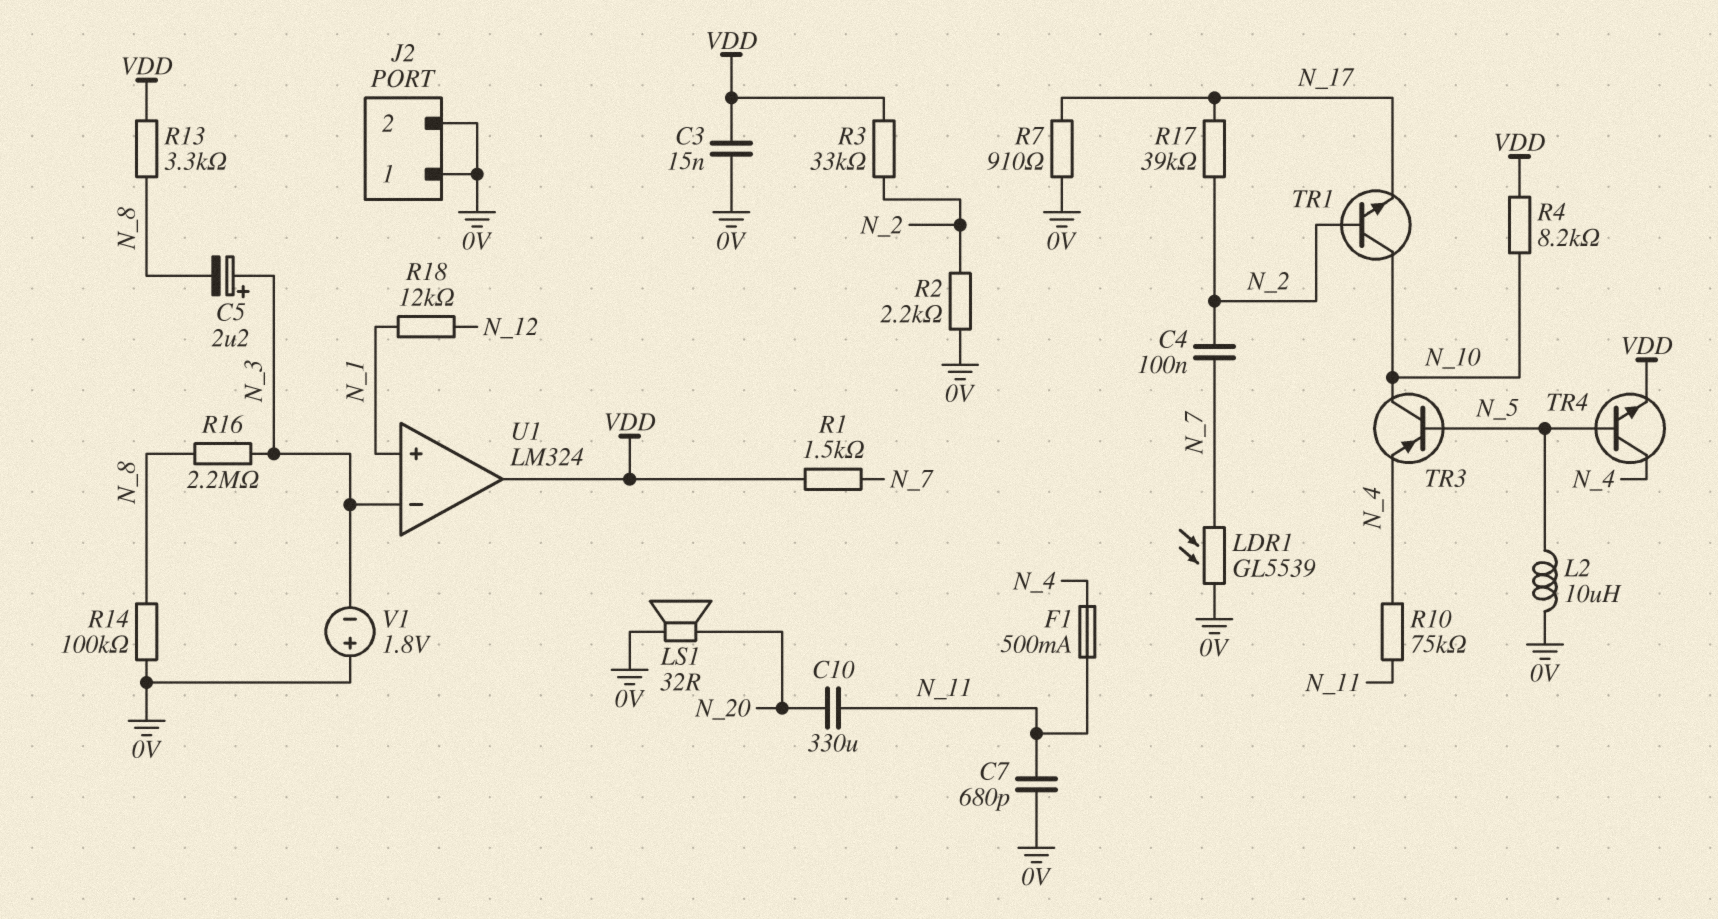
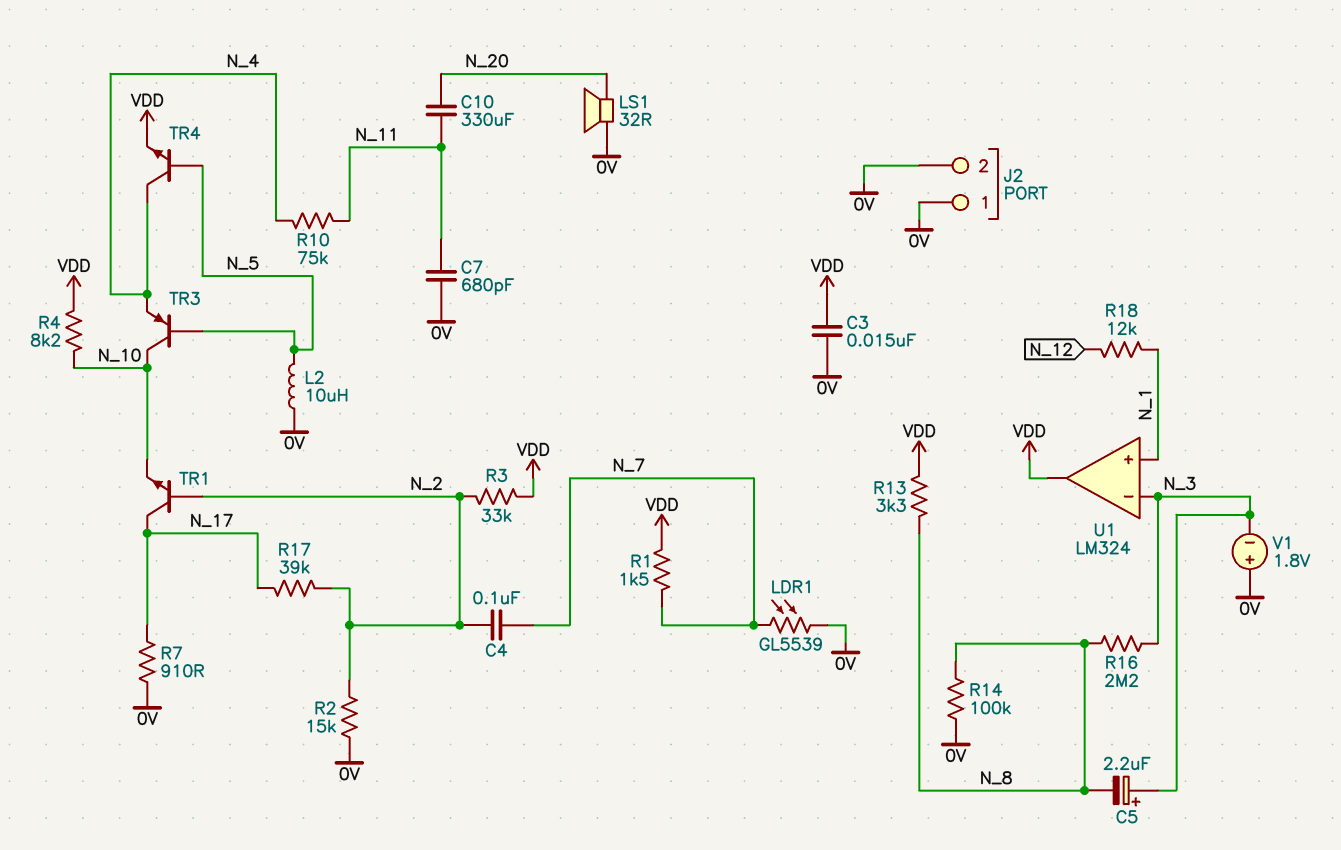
F1: 500mA (N_4, N_11) -> none
R2: 2.2k (0V, N_2) -> 15k (0V, N_2)
TR1: NPN (B N_2, C N_10, E N_17) -> NPN (B N_2, C N_17, E N_10)

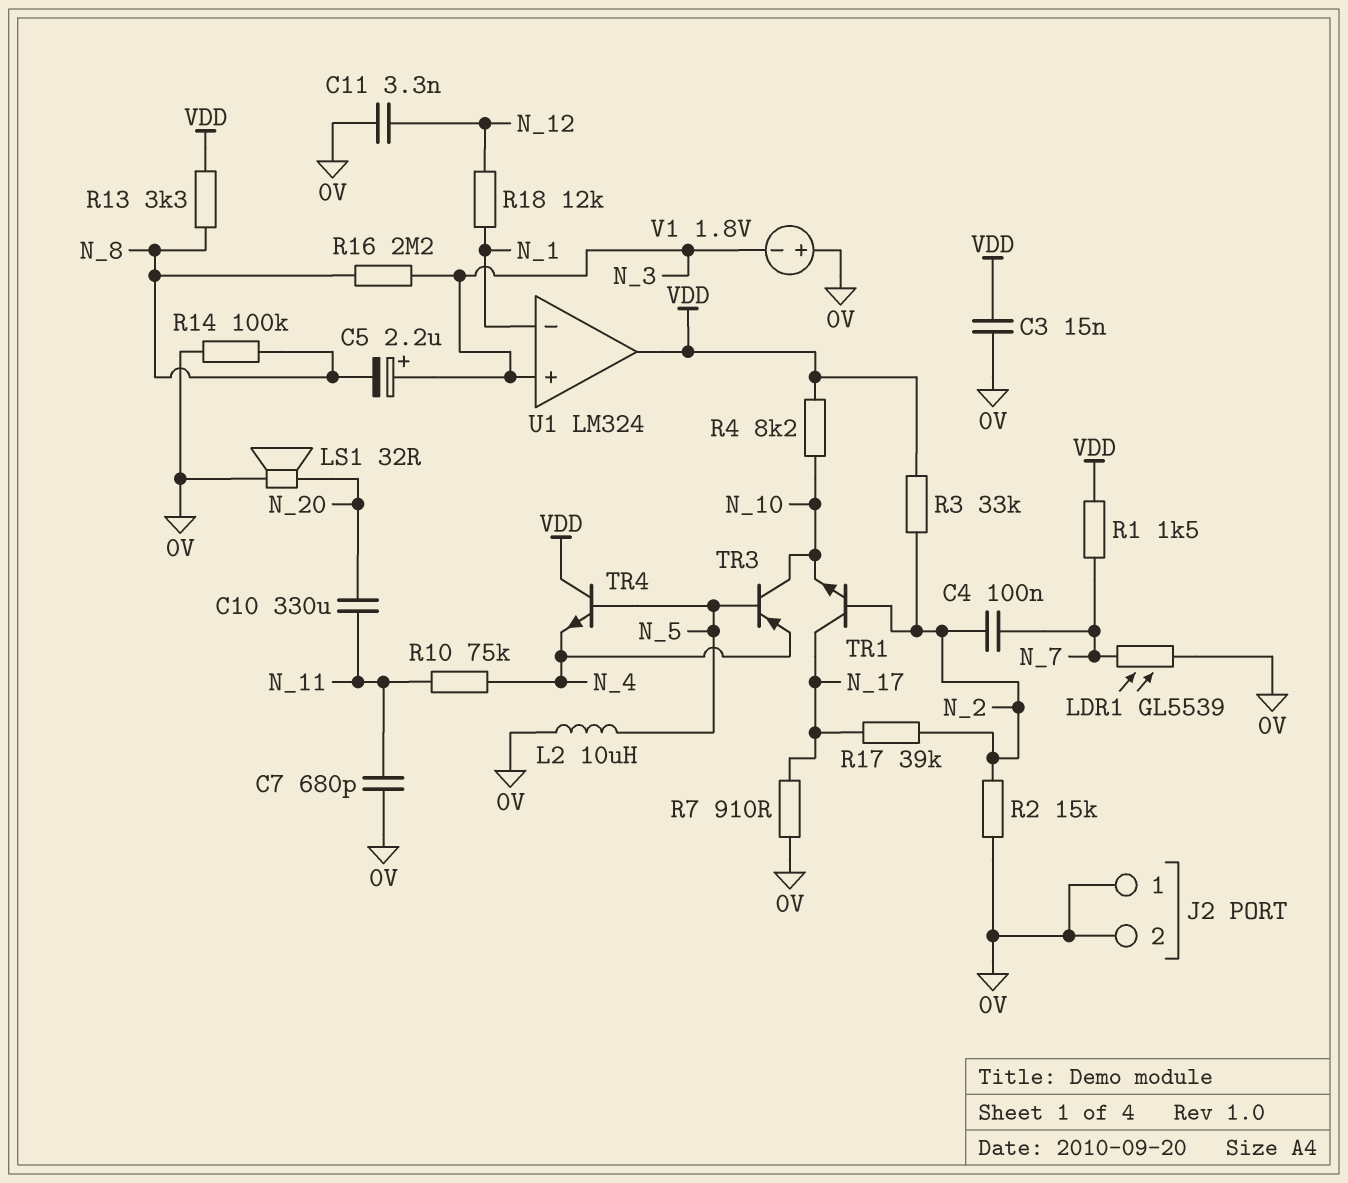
C11: none -> 3.3nF (0V, N_12)
TR4: NPN (B N_5, C N_4, E VDD) -> NPN (B N_5, C VDD, E N_4)
U1 pin in+: N_1 -> N_3
U1 pin in-: N_3 -> N_1

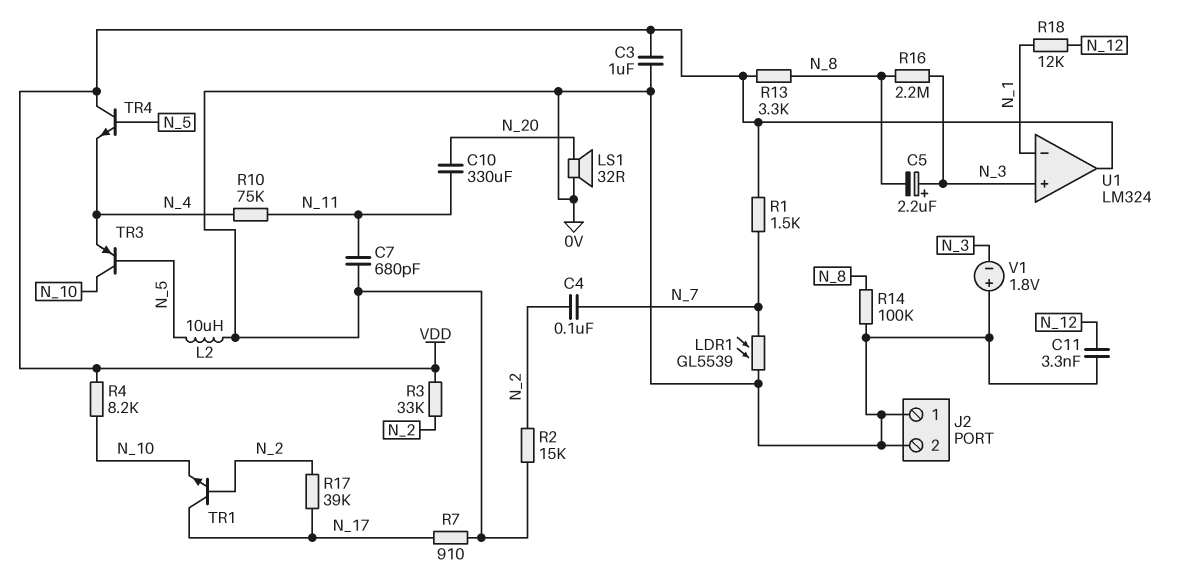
C3: 15nF (0V, VDD) -> 1uF (0V, VDD)

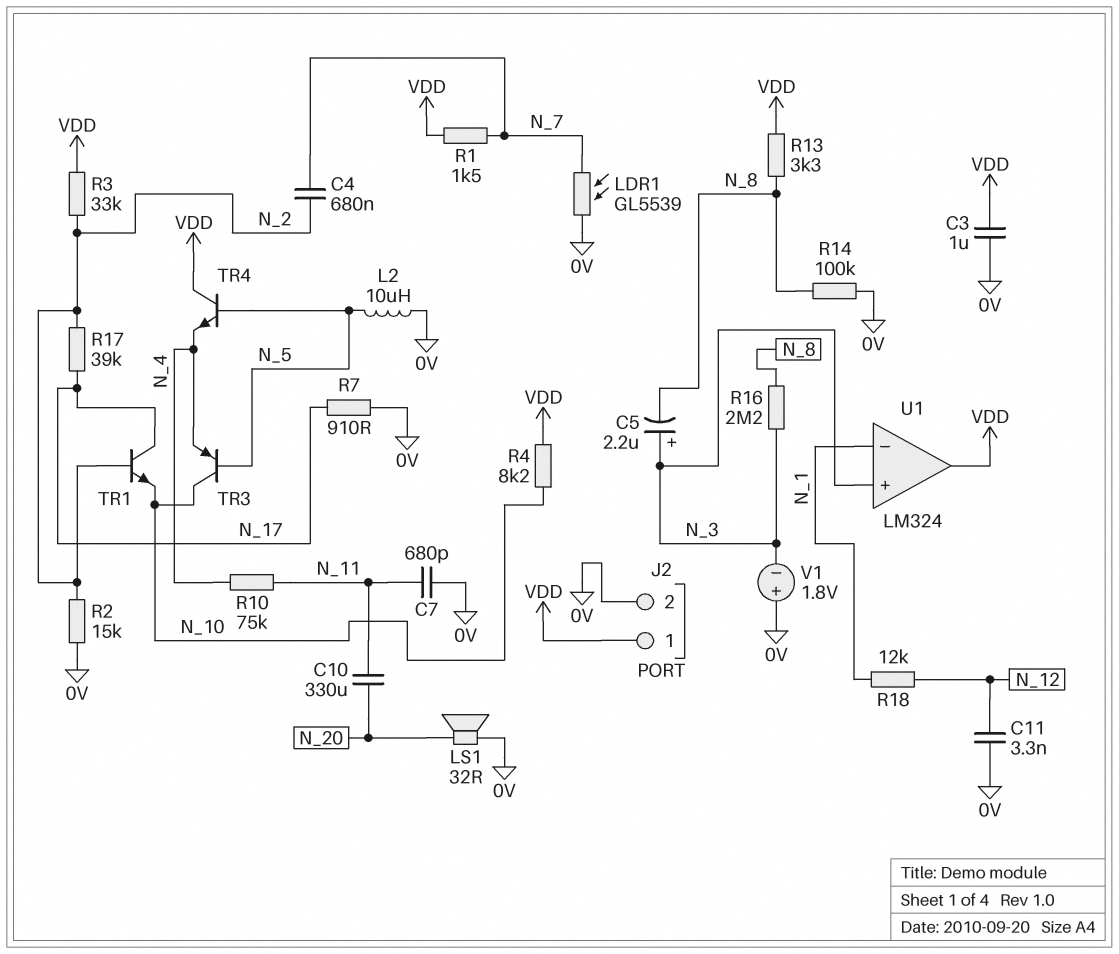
C4: 100nF (N_2, N_7) -> 680nF (N_2, N_7)
J2 pin 1: 0V -> VDD

